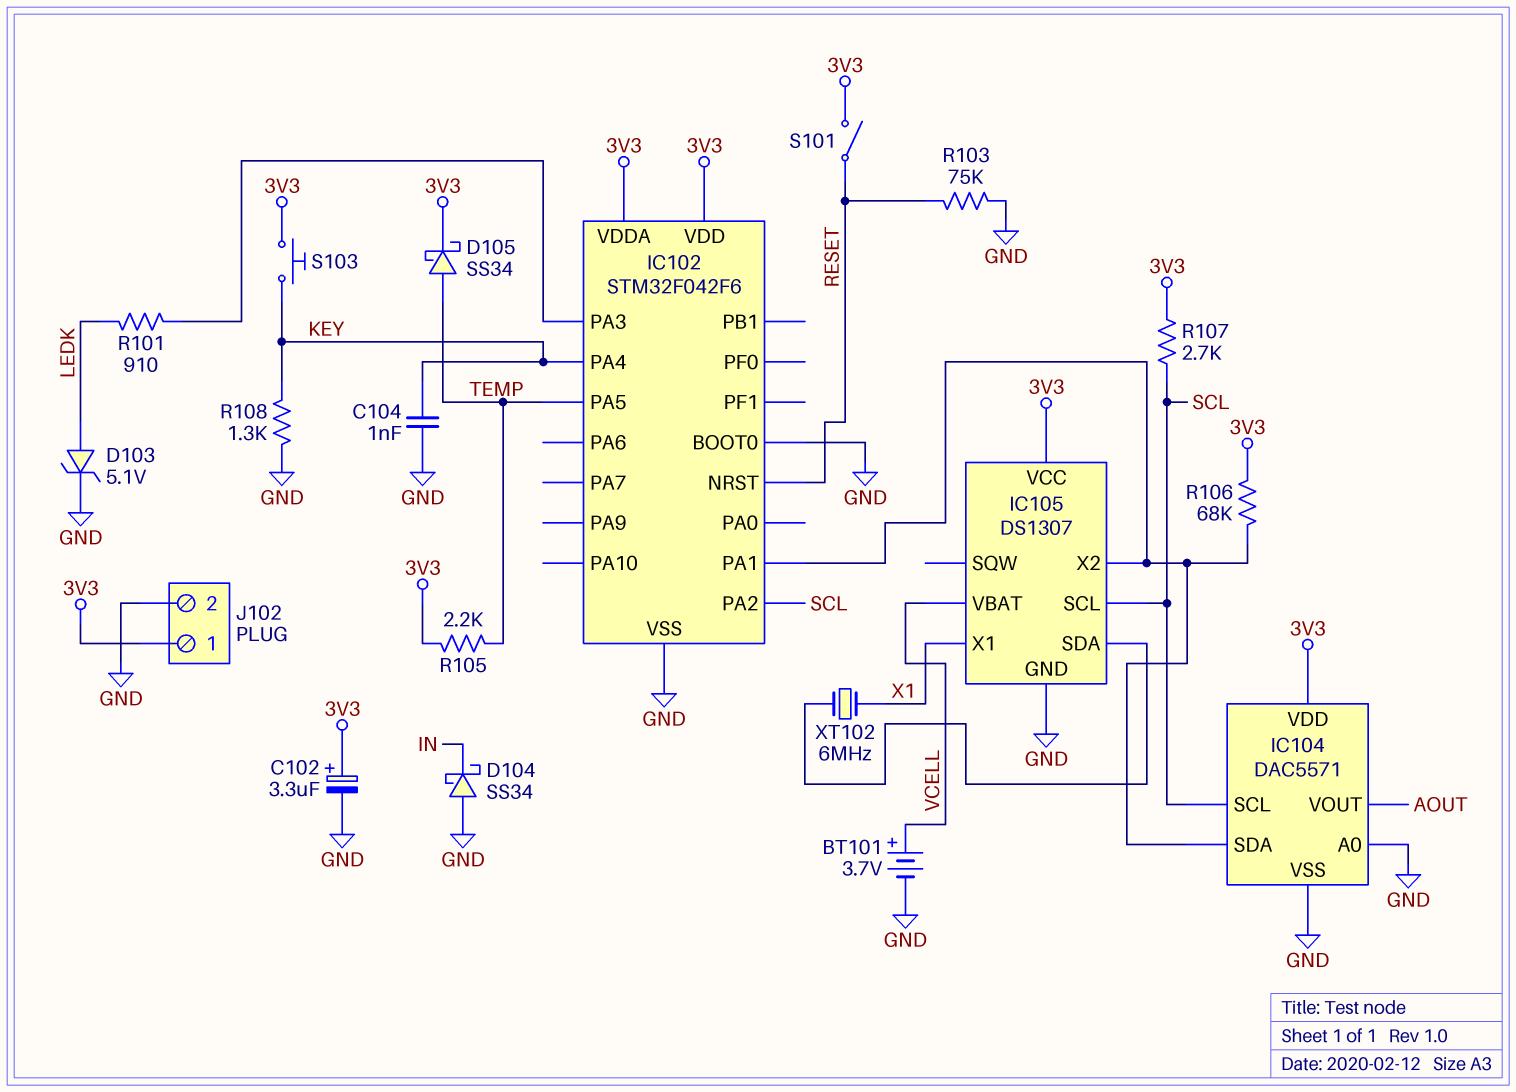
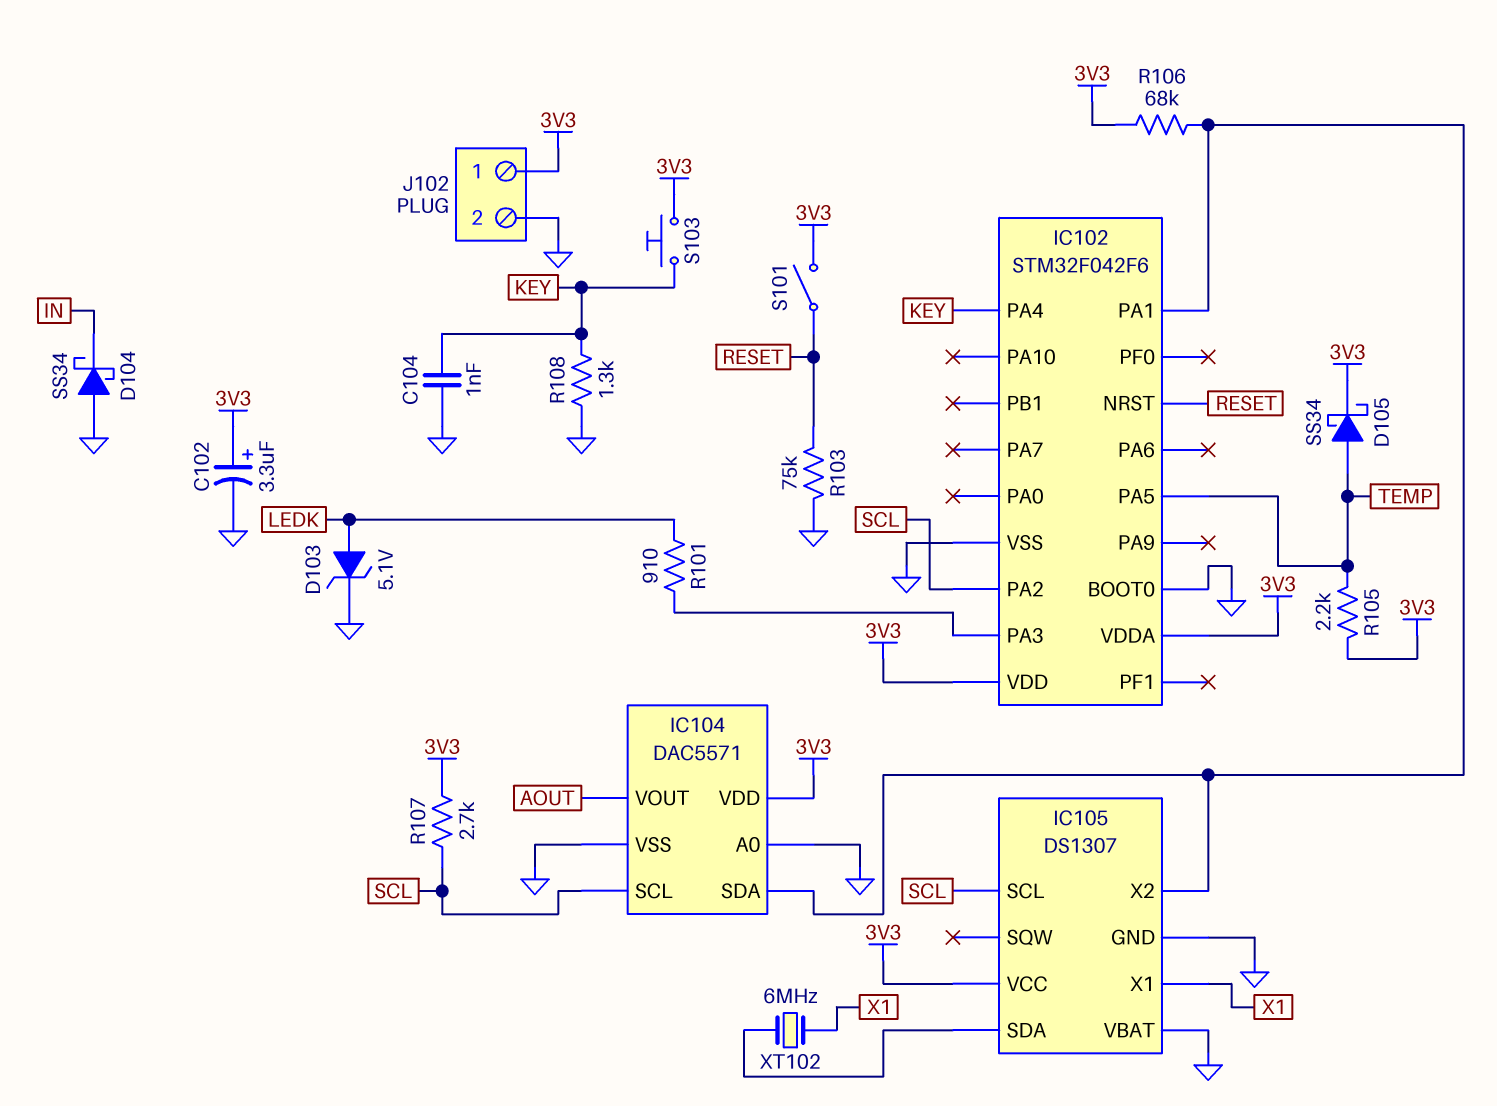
BT101: 3.7V (plus VCELL, minus GND) -> none
IC105 pin VBAT: VCELL -> GND

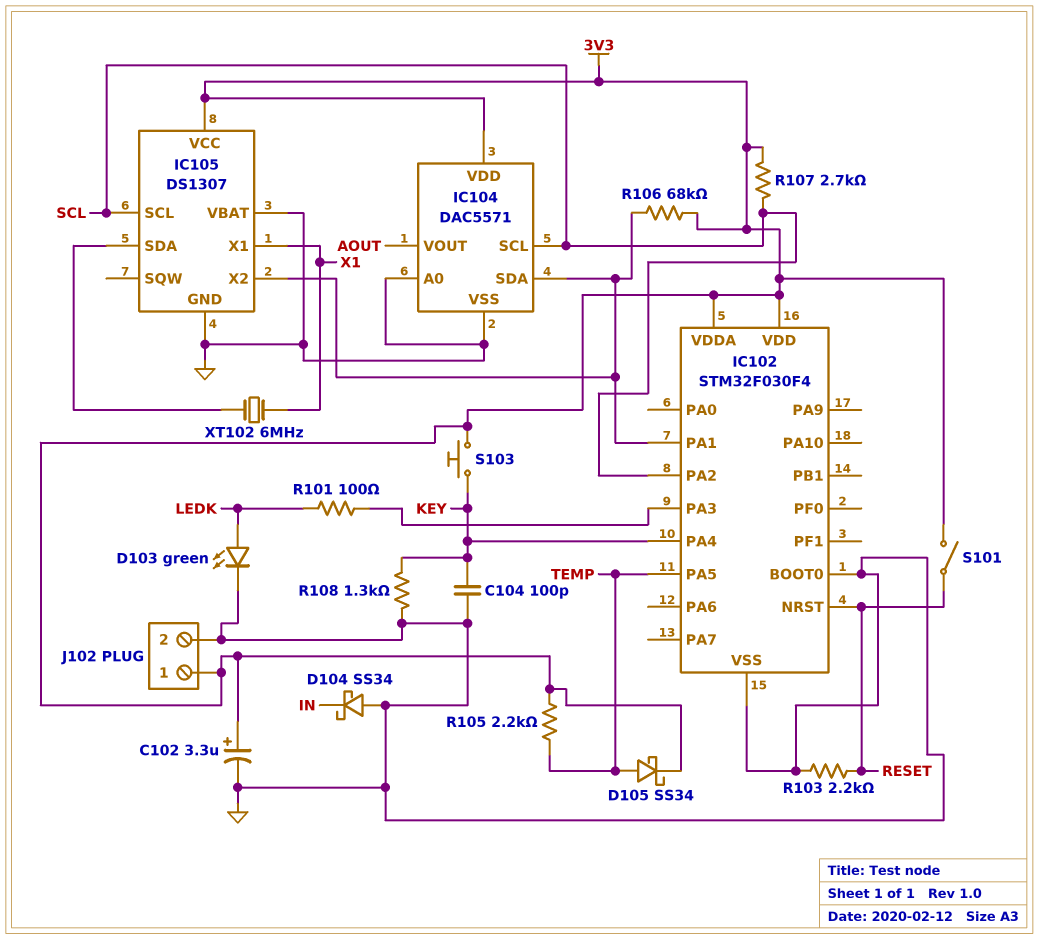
C104: 1nF (GND, KEY) -> 100pF (GND, KEY)
D103: zener 5.1V (A LEDK, K GND) -> LED green (A LEDK, K GND)
IC102: STM32F042F6 -> STM32F030F4
R101: 910 (IC102/PA3, LEDK) -> 100 (IC102/PA3, LEDK)
R103: 75k (GND, RESET) -> 2.2k (GND, RESET)

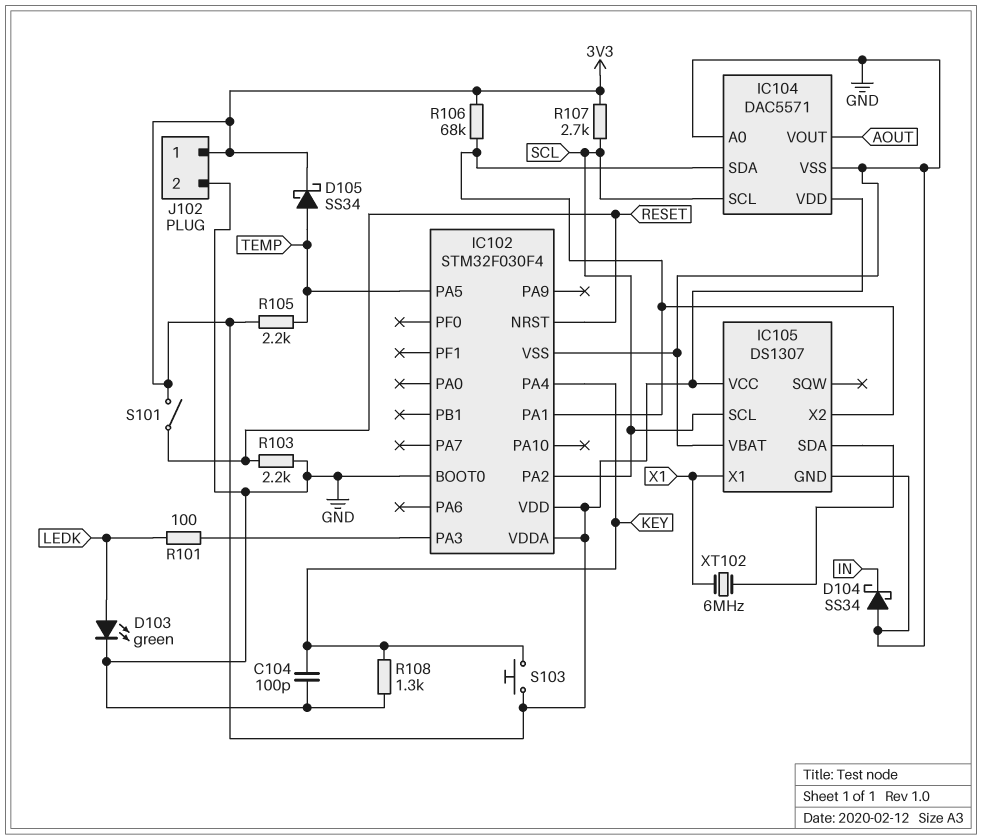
C102: 3.3uF (plus 3V3, minus GND) -> none

